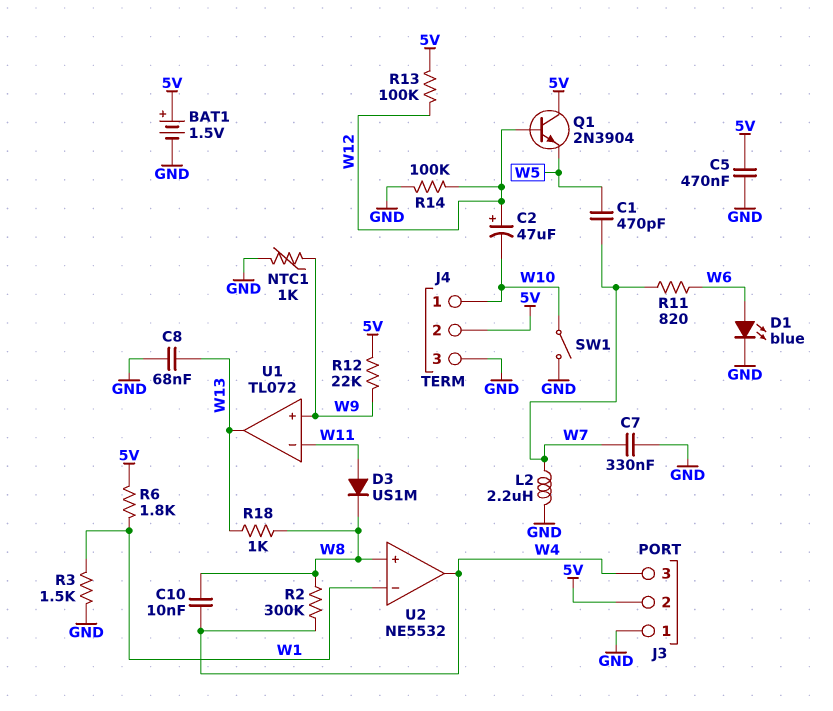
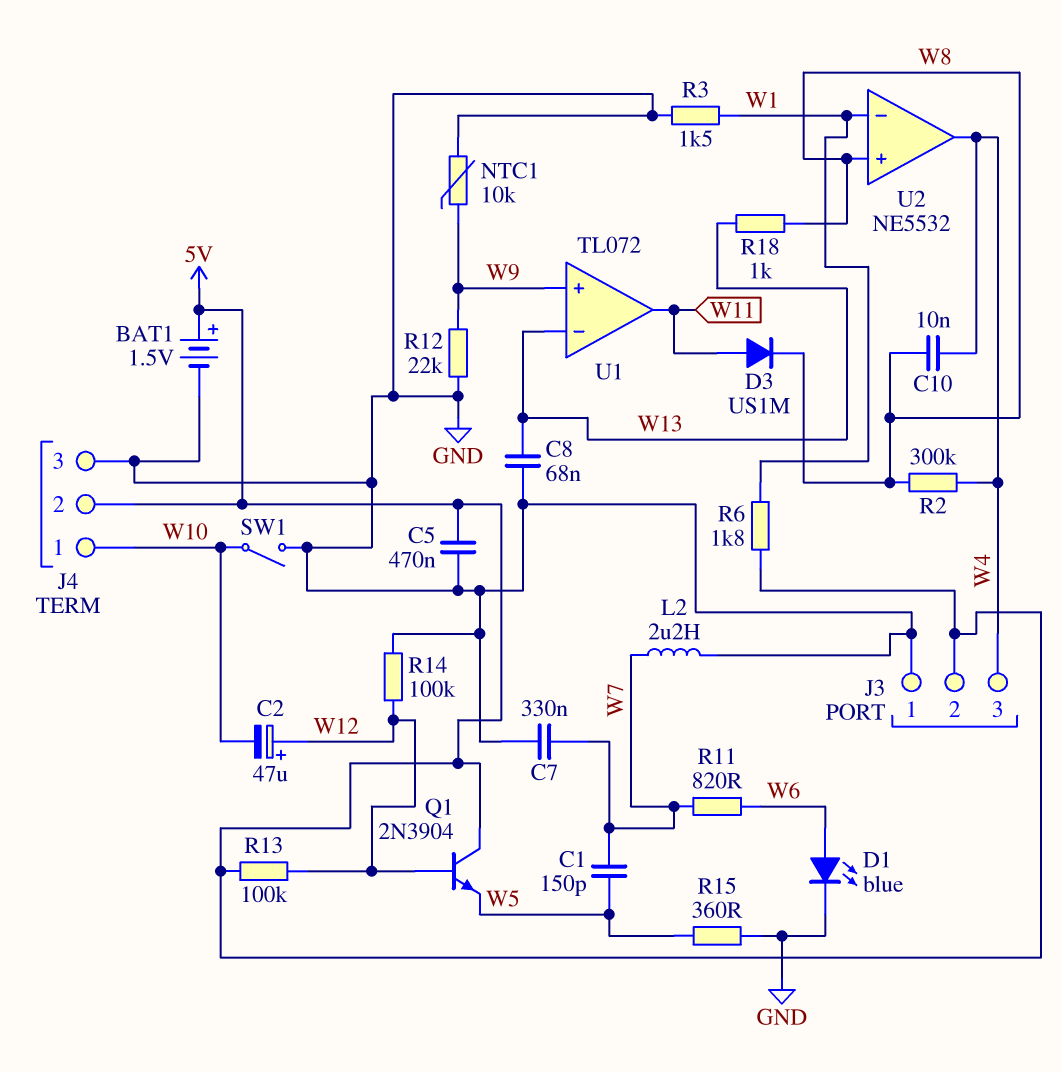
C1: 470pF (W5, W7) -> 150pF (W5, W7)
NTC1: 1k (GND, W9) -> 10k (GND, W9)
R12: 22k (5V, W9) -> 22k (GND, W9)
R15: none -> 360 (GND, W5)
U1 pin in-: W11 -> W13
U1 pin out: W13 -> W11

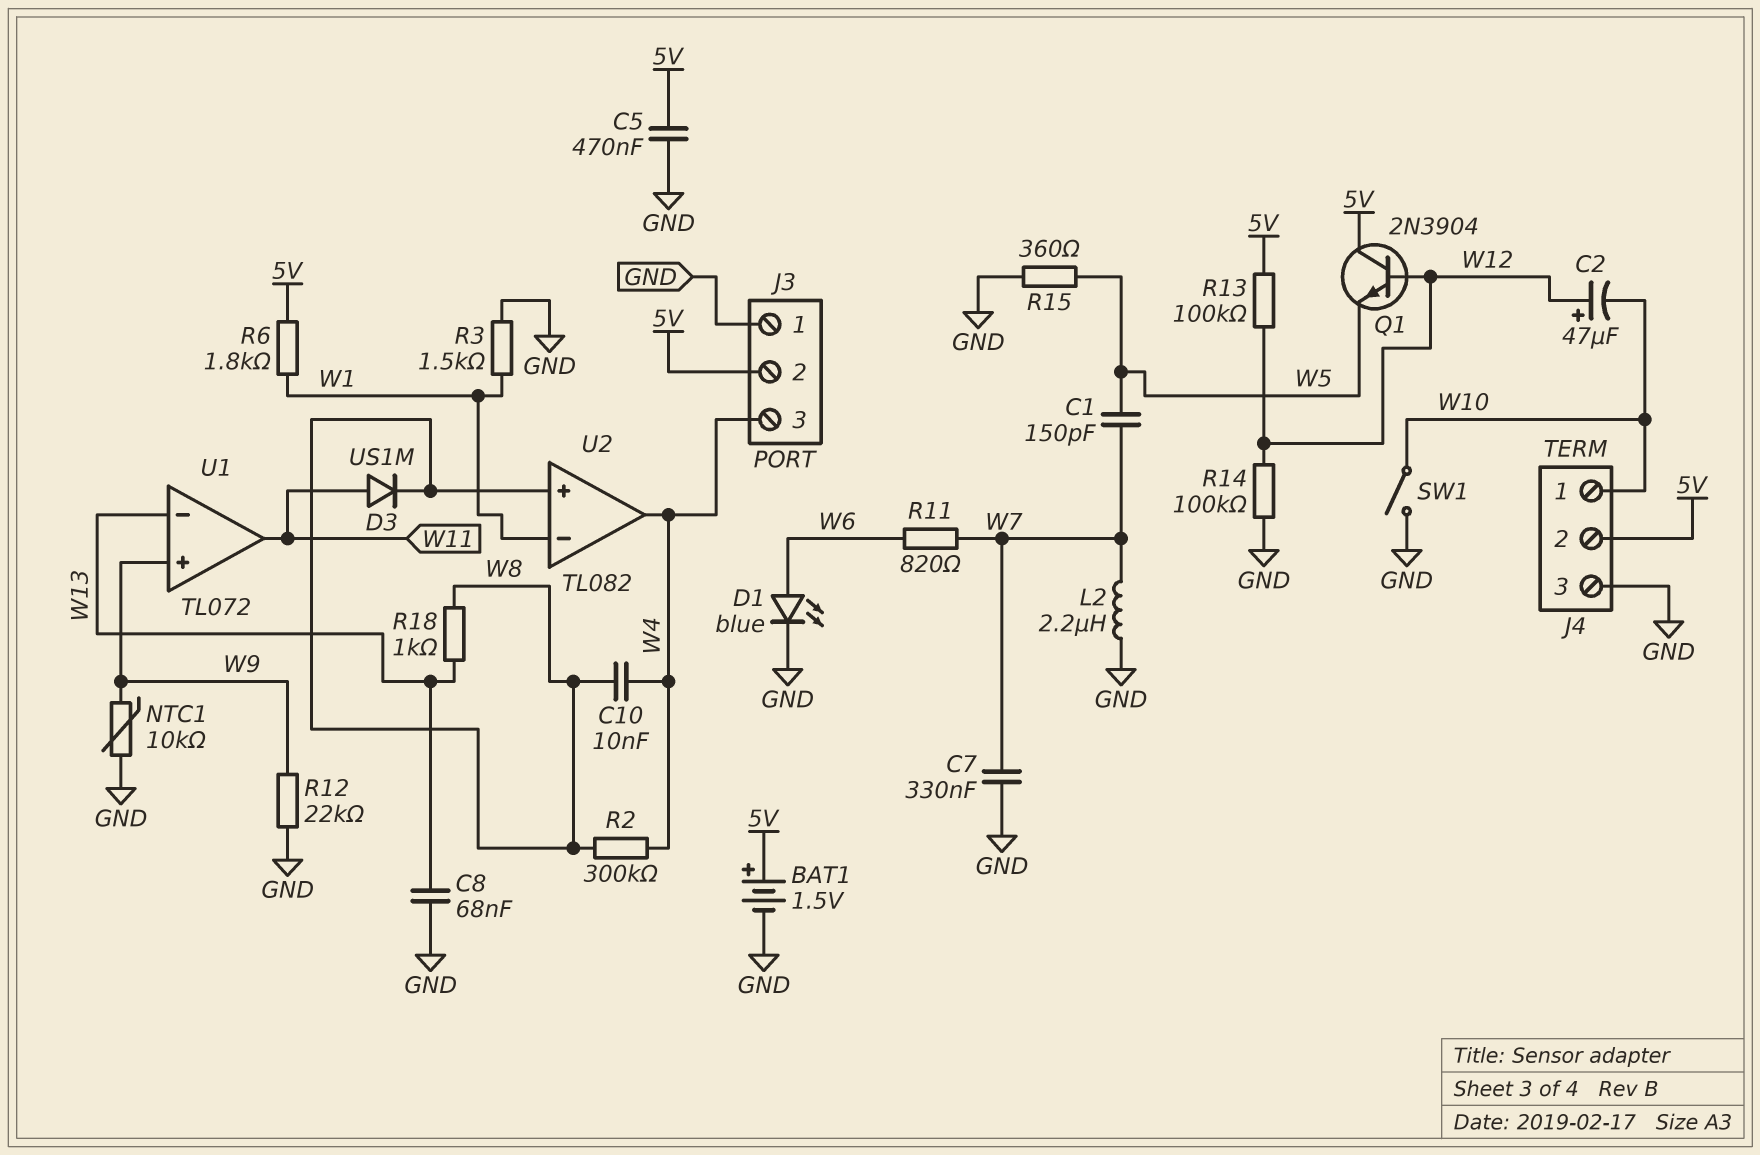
U2: NE5532 -> TL082

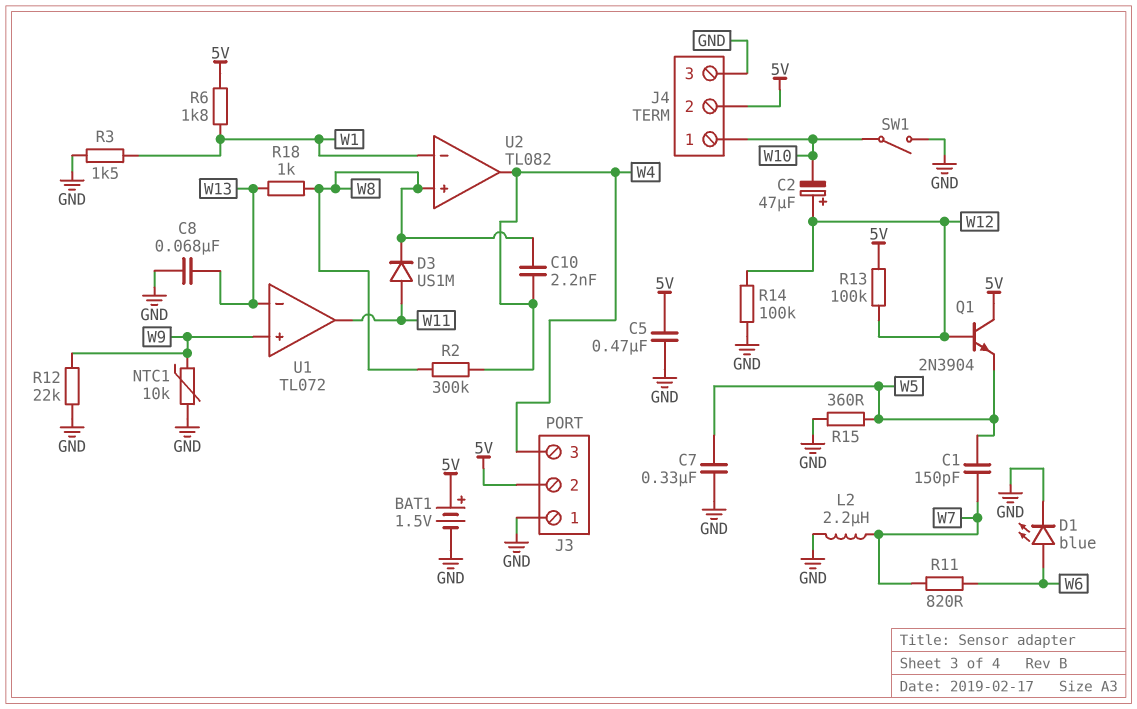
C7: 330nF (GND, W7) -> 330nF (GND, W5)
C10: 10nF (W4, W8) -> 2.2nF (W4, W8)

